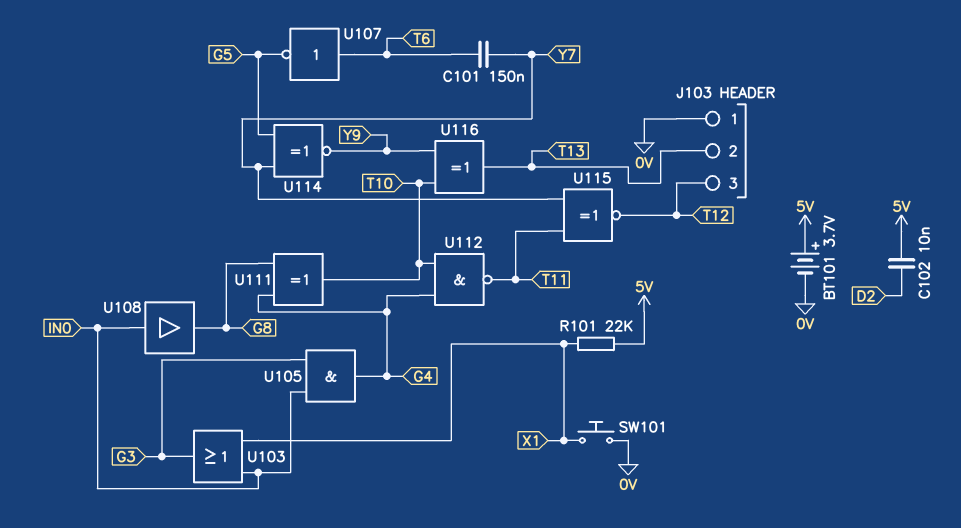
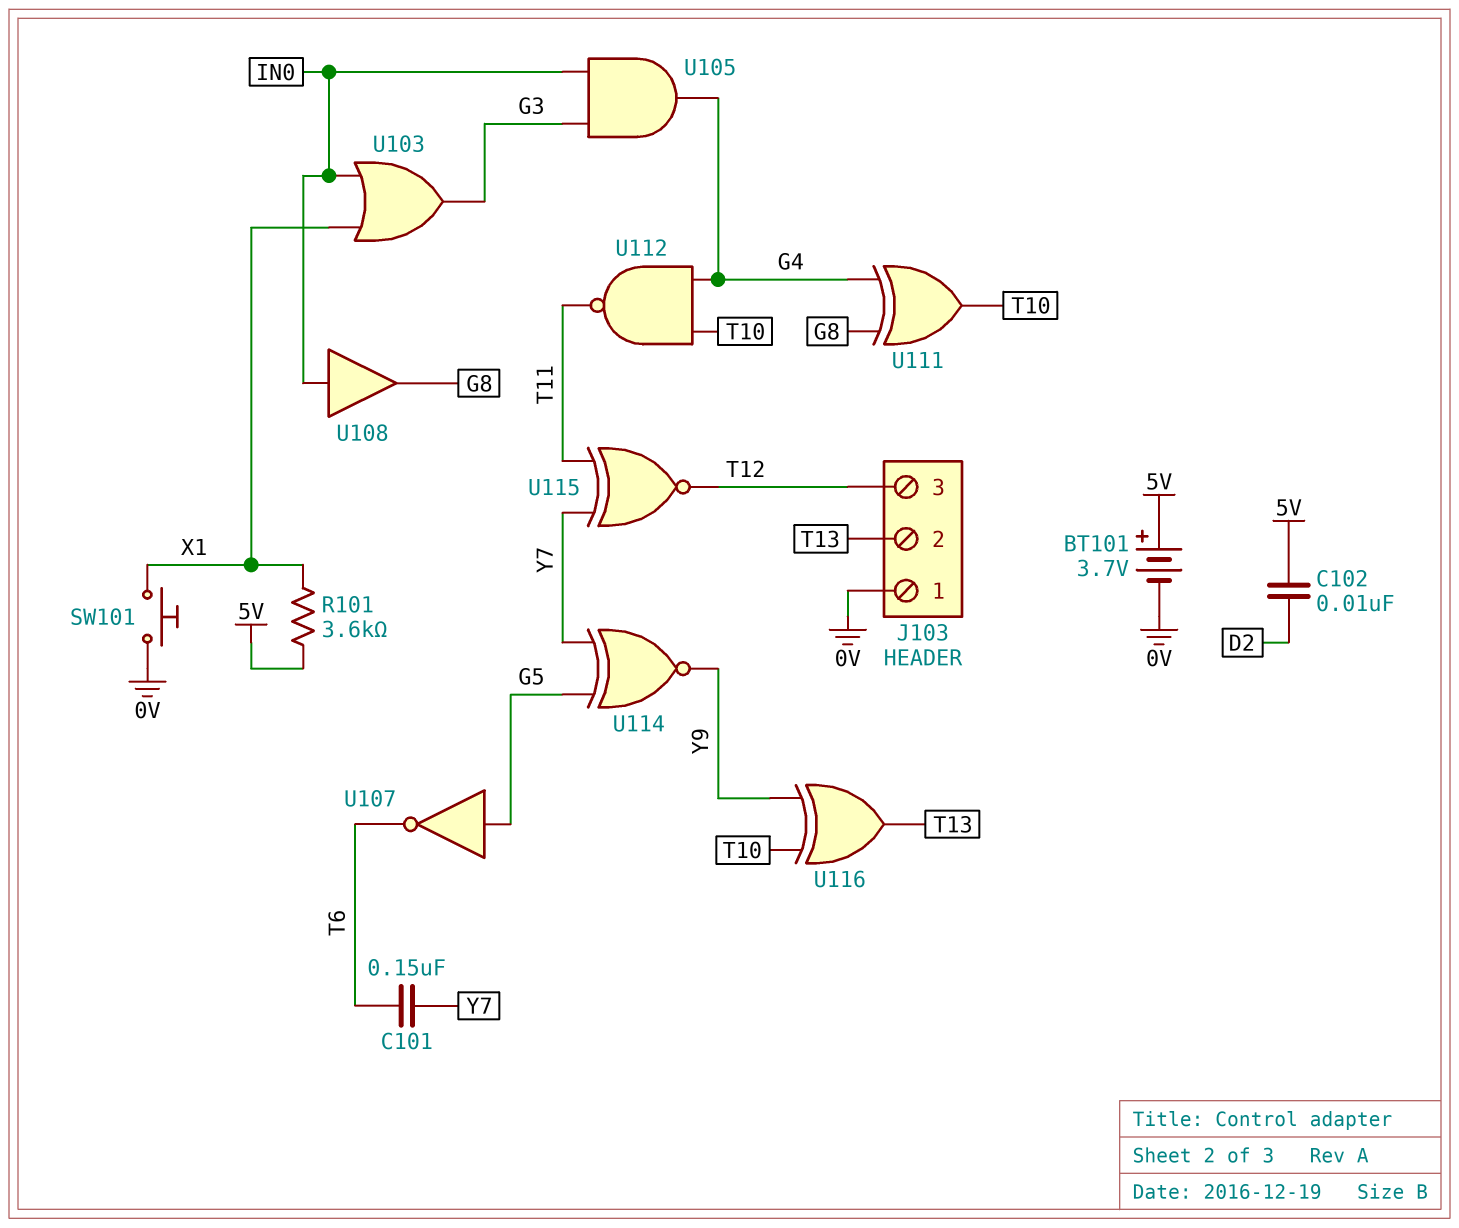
R101: 22k (5V, X1) -> 3.6k (5V, X1)
U107: NOT (in T6, out G5) -> NOT (in G5, out T6)

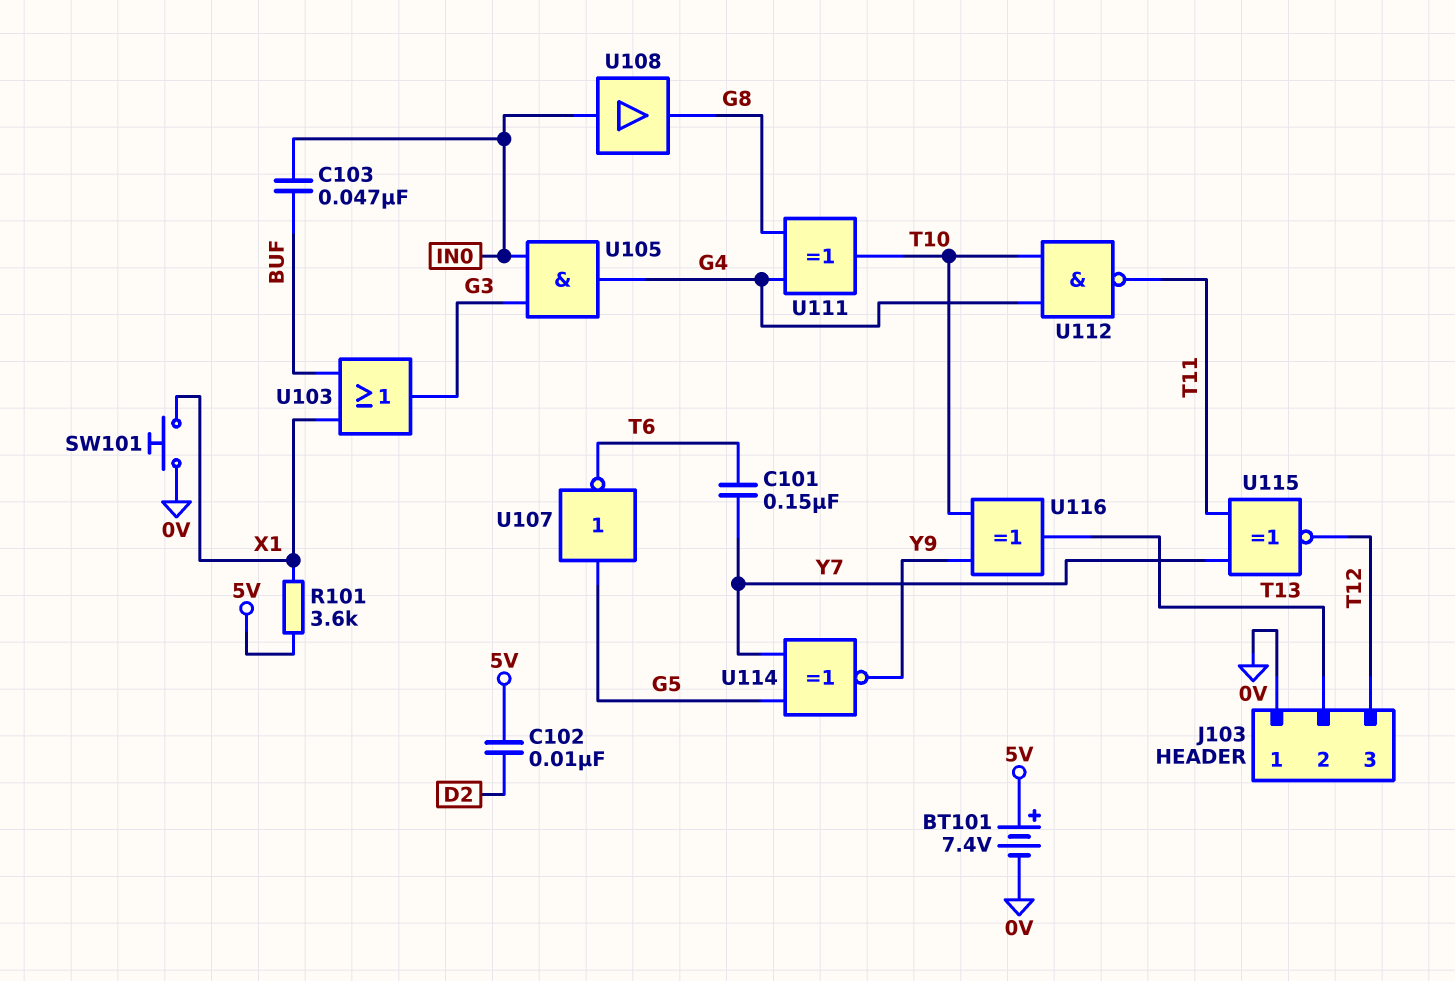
BT101: 3.7V (plus 5V, minus 0V) -> 7.4V (plus 5V, minus 0V)
C103: none -> 47nF (BUF, IN0)
U103: OR (in IN0, in X1, out G3) -> OR (in BUF, in X1, out G3)

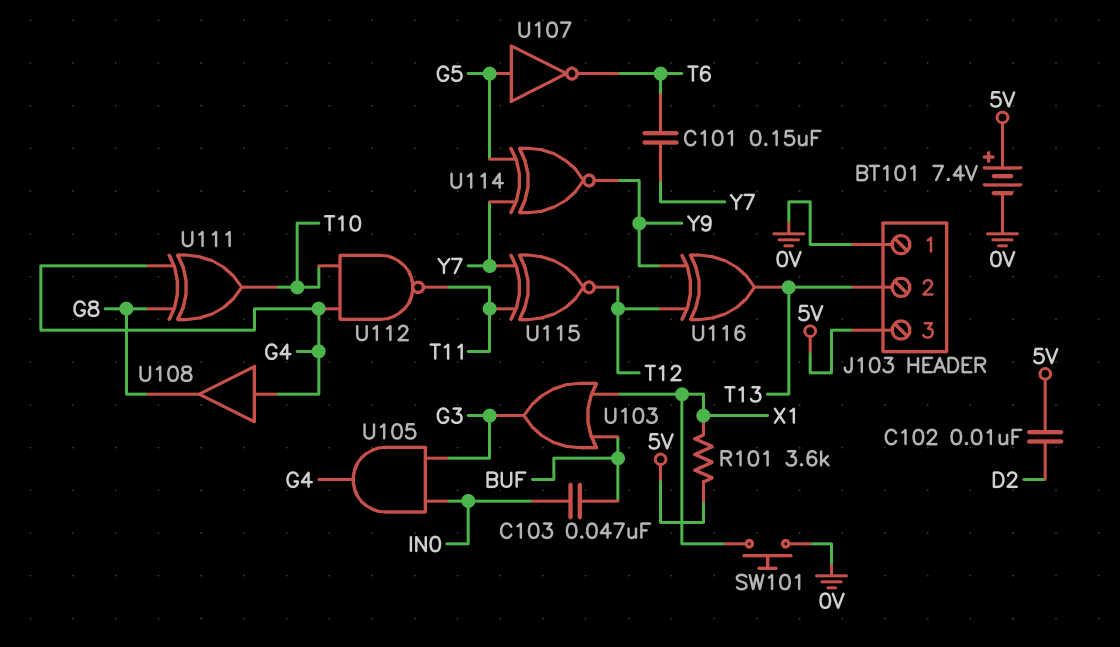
J103 pin 3: T12 -> 5V
U108: buffer (in IN0, out G8) -> buffer (in G4, out G8)
U116: XOR (in T10, in Y9, out T13) -> XOR (in T12, in Y9, out T13)

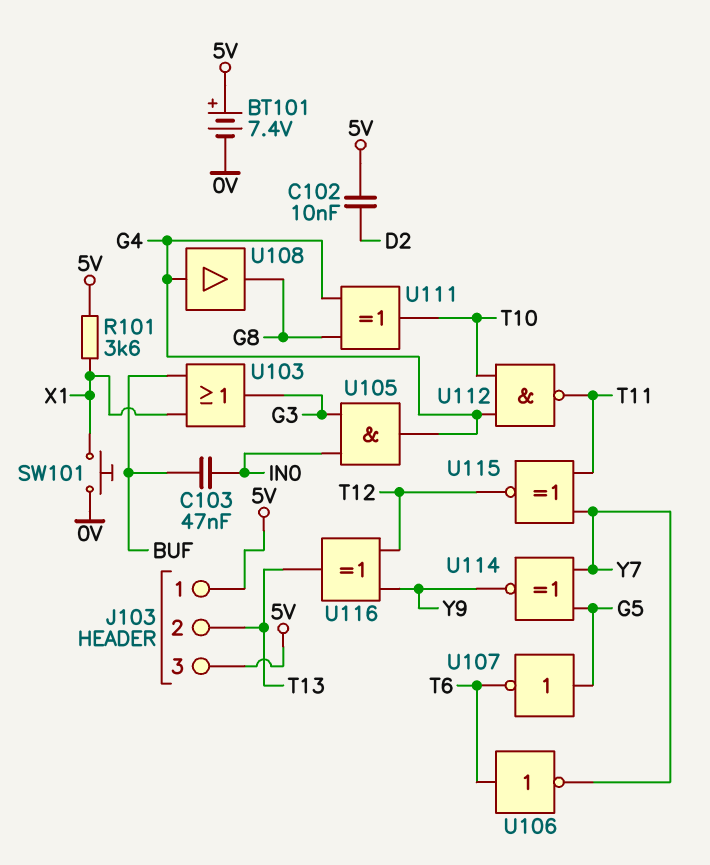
C101: 150nF (T6, Y7) -> none
J103 pin 1: 0V -> 5V
U106: none -> NOT (in T6, out Y7)

